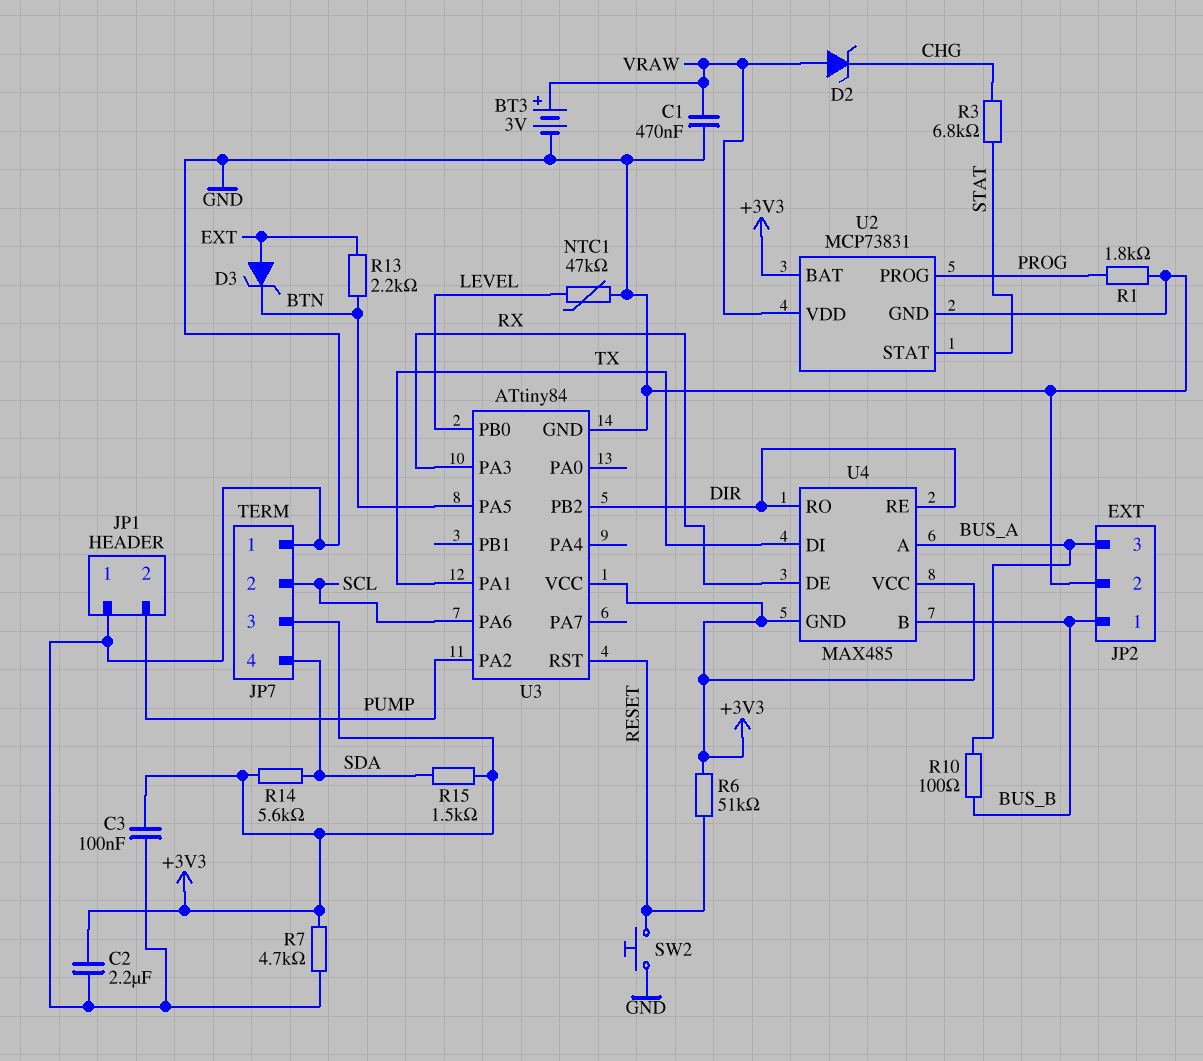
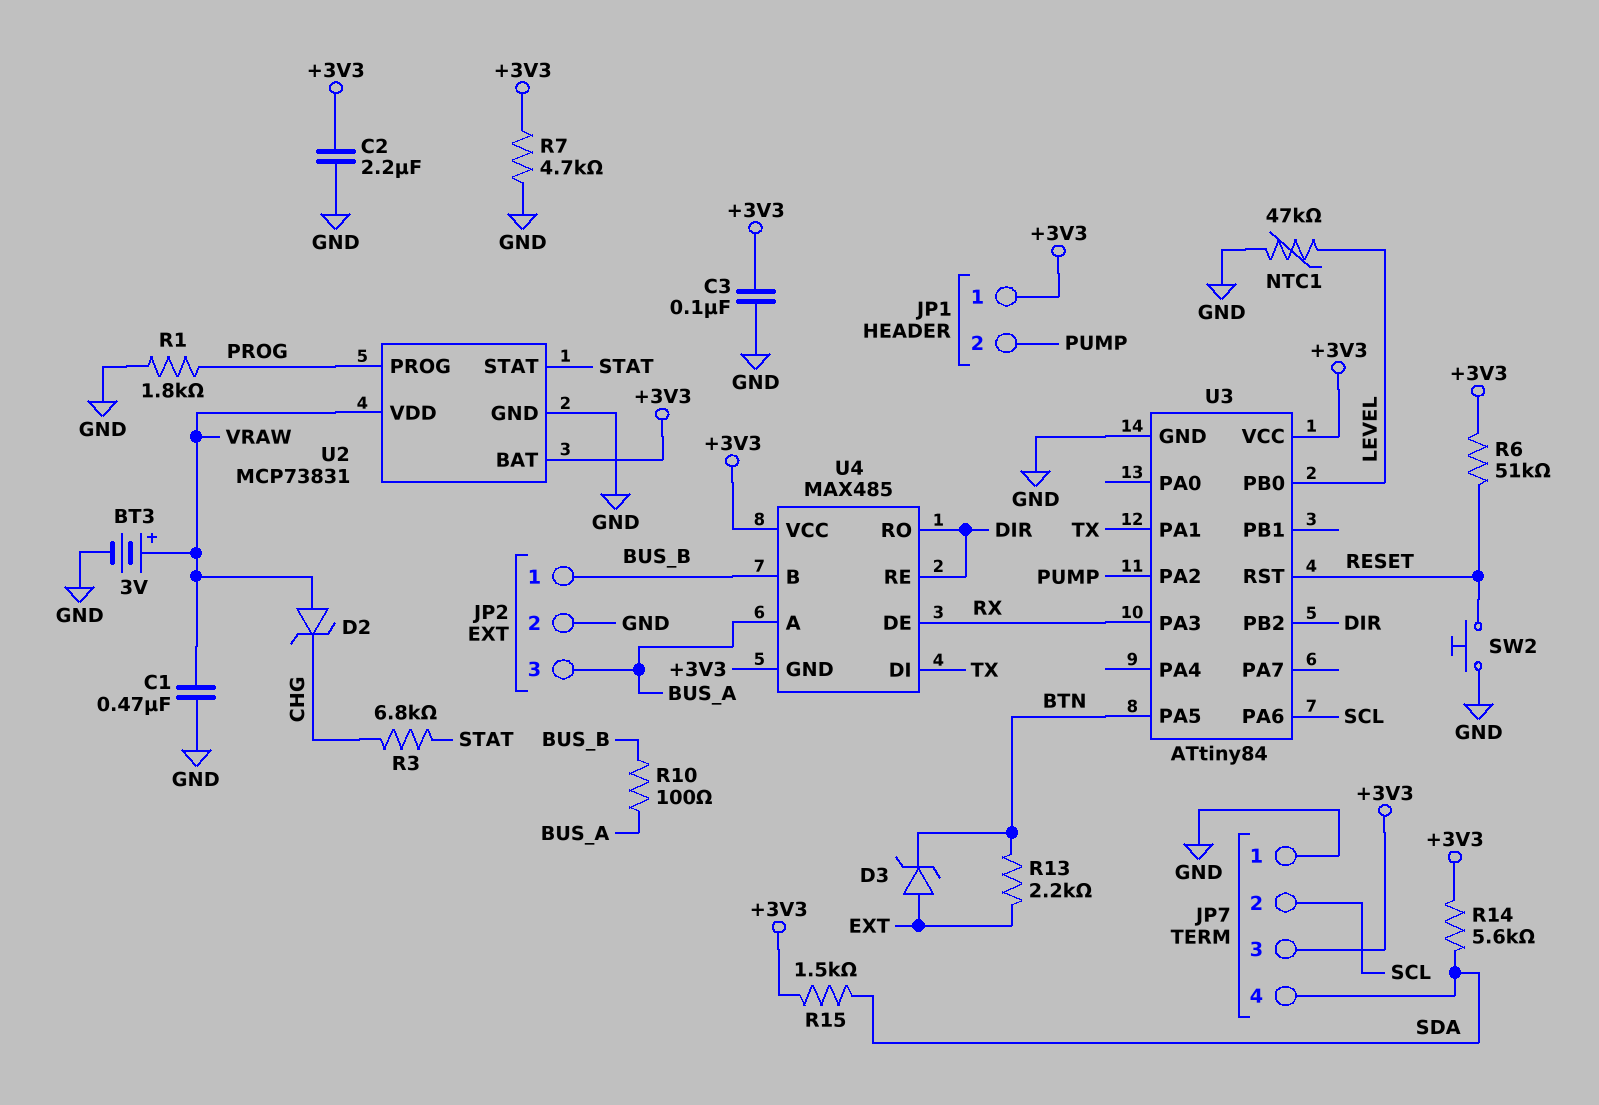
JP1 pin 1: GND -> +3V3

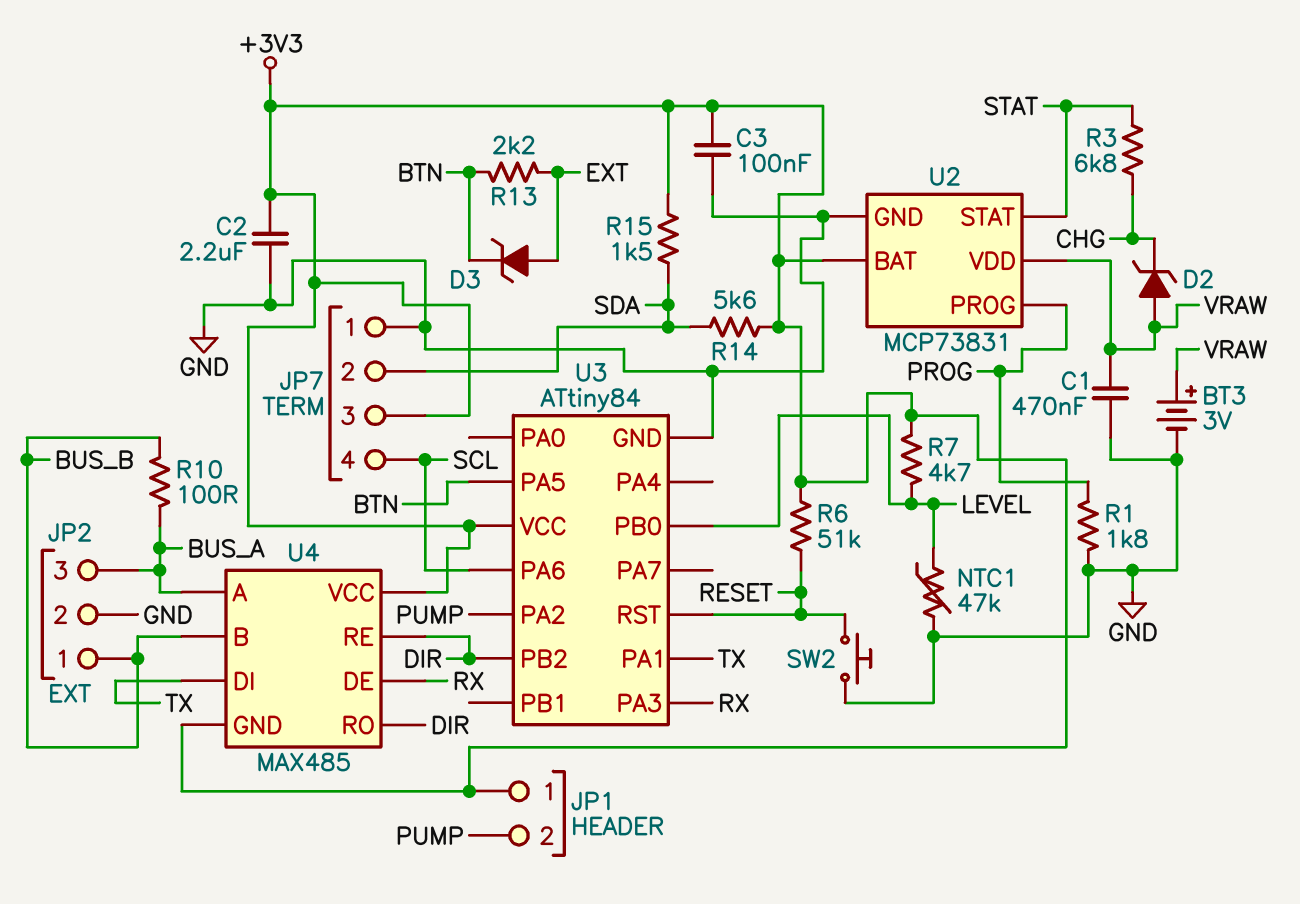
JP7 pin 2: SCL -> SDA
JP7 pin 4: SDA -> SCL
R7: 4.7k (+3V3, GND) -> 4.7k (+3V3, LEVEL)

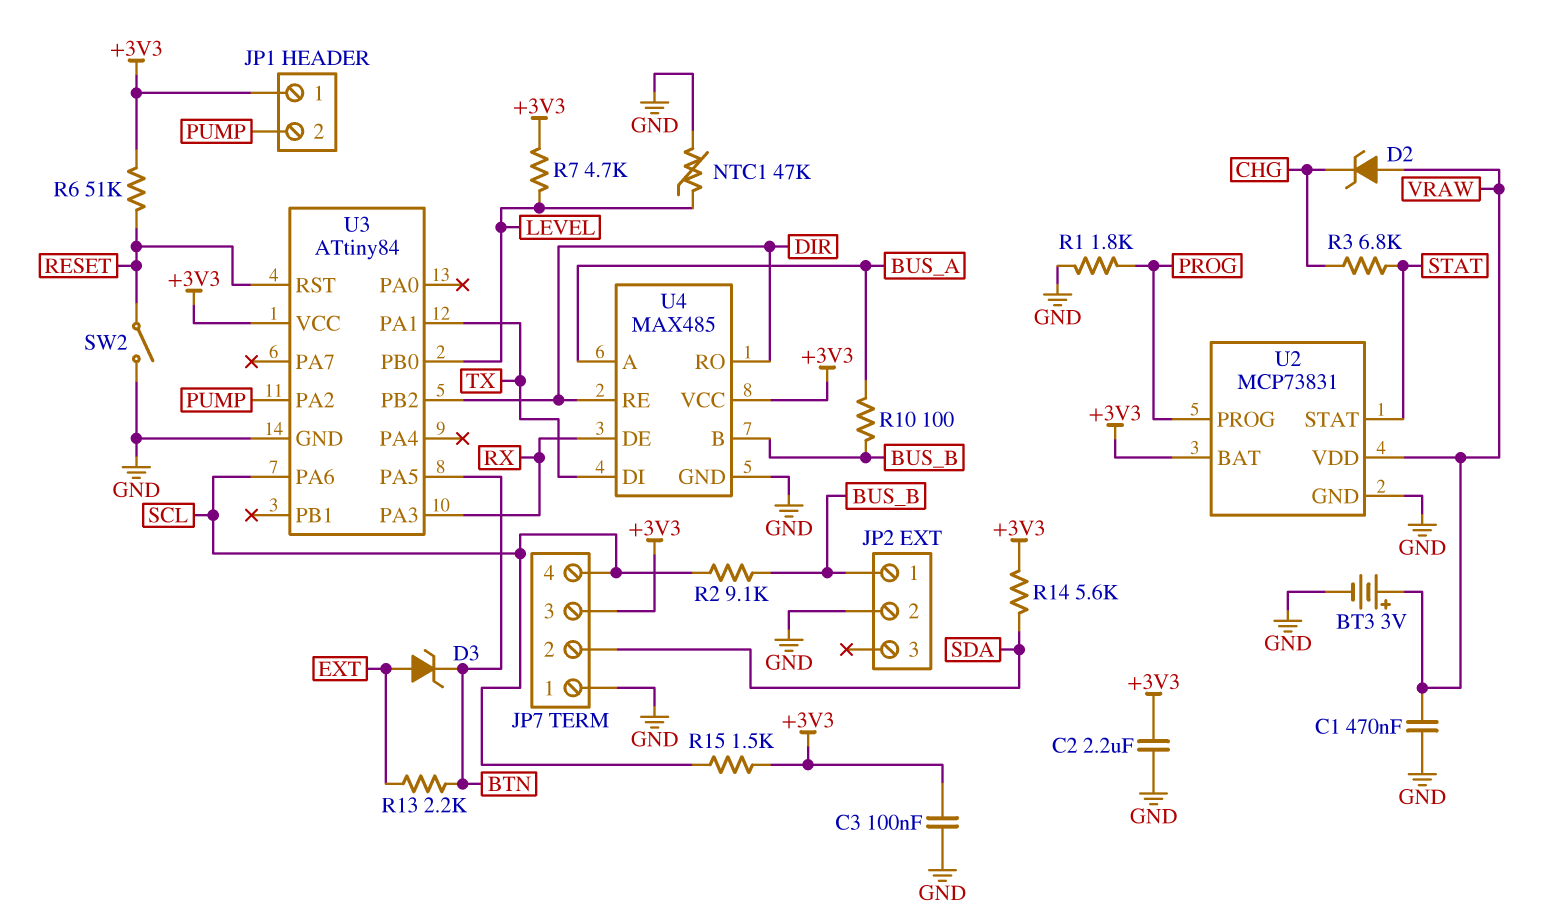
JP2 pin 3: BUS_A -> none
R2: none -> 9.1k (BUS_B, SCL)
R15: 1.5k (+3V3, SDA) -> 1.5k (+3V3, SCL)
SW2: button (GND, RESET) -> switch (GND, RESET)
U4 pin GND: +3V3 -> GND

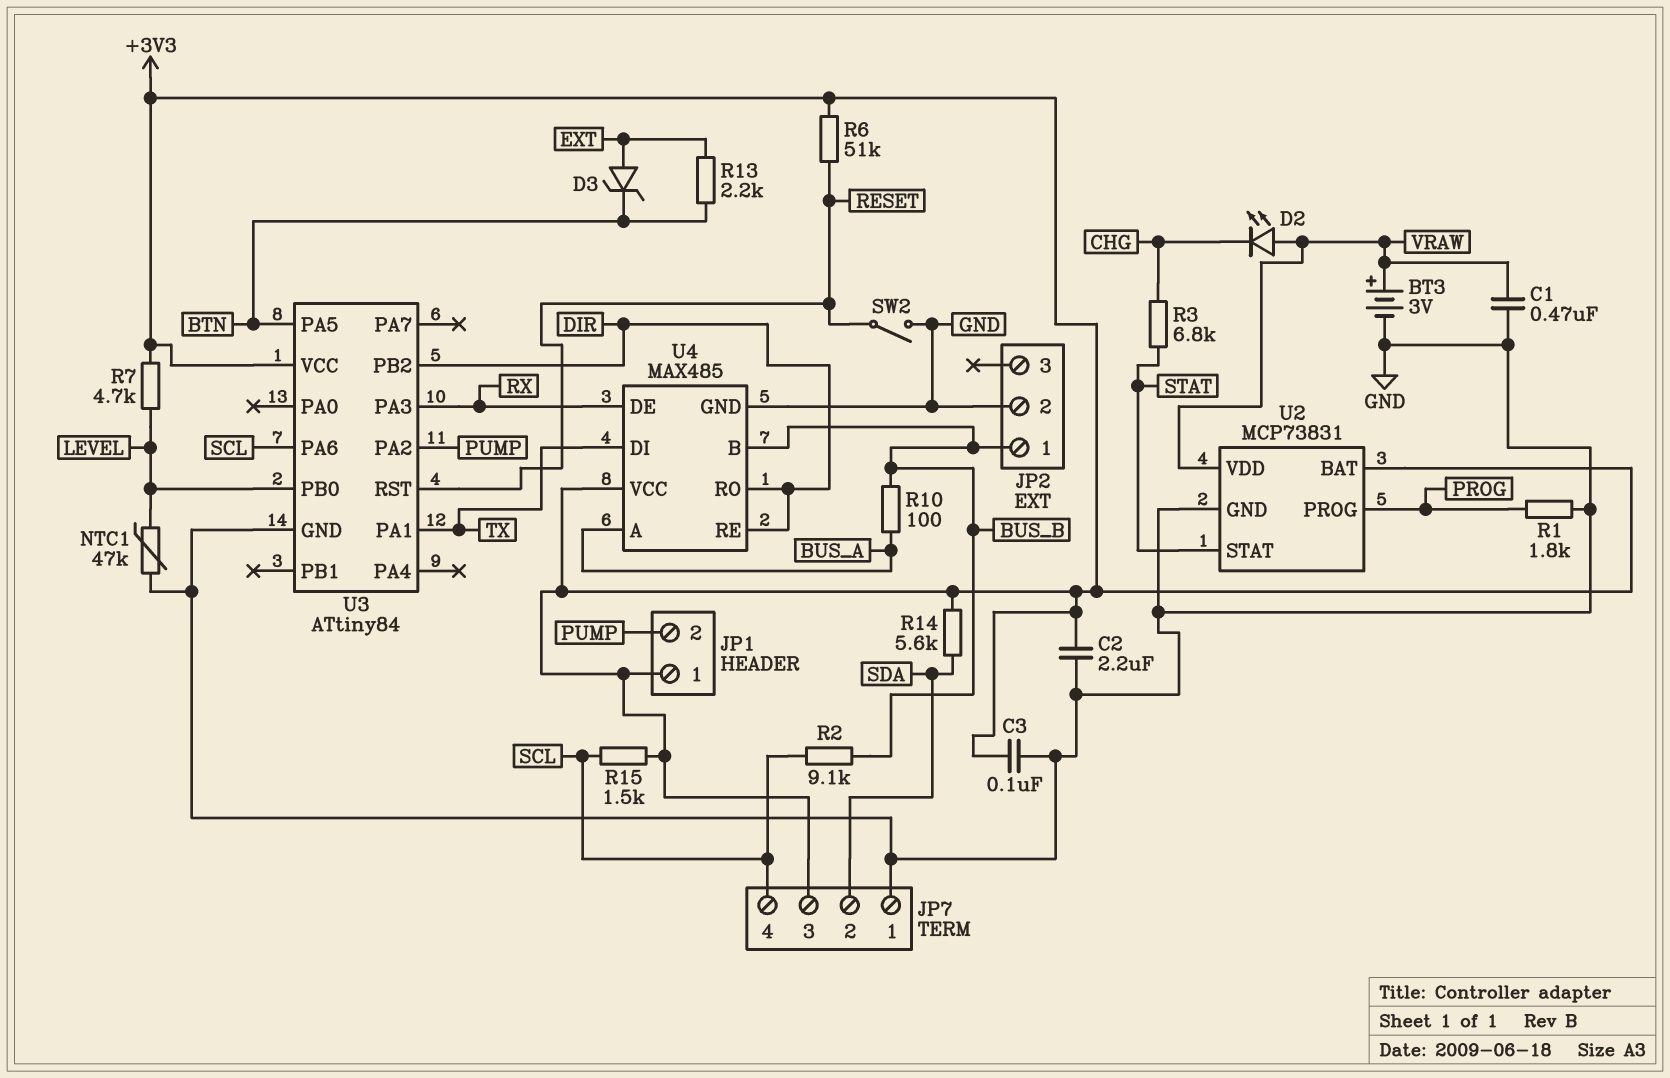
D2: zener (A VRAW, K CHG) -> LED (A VRAW, K CHG)

